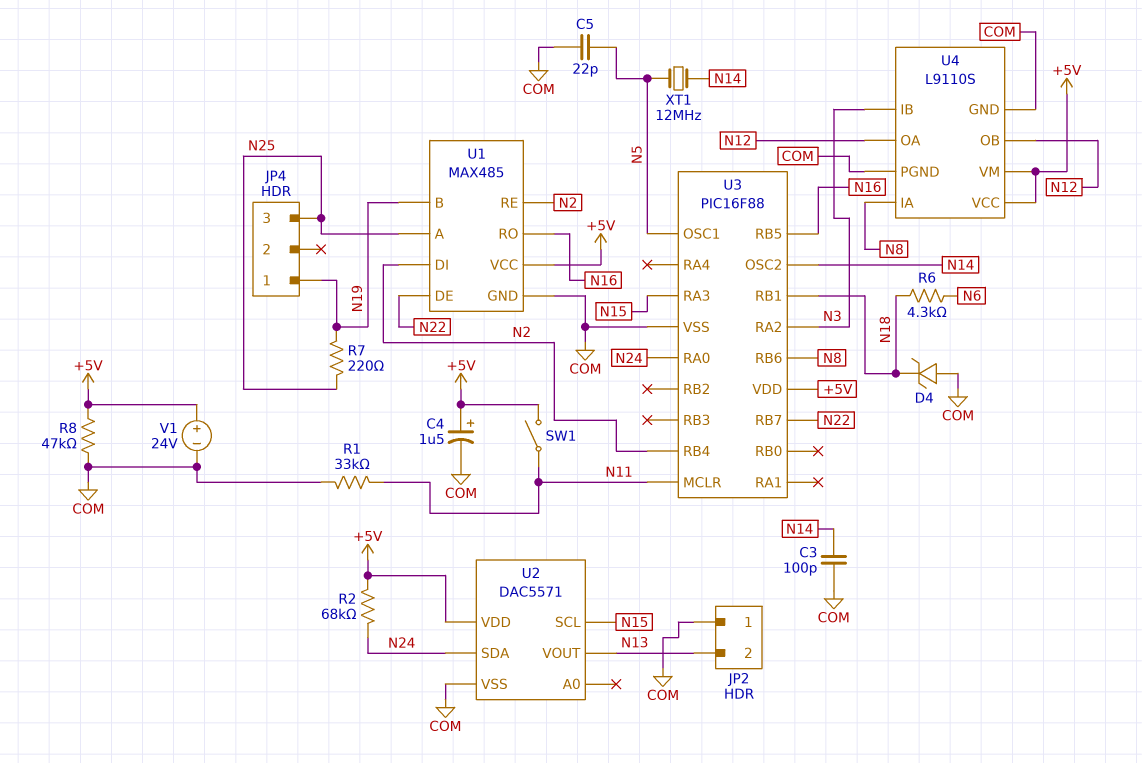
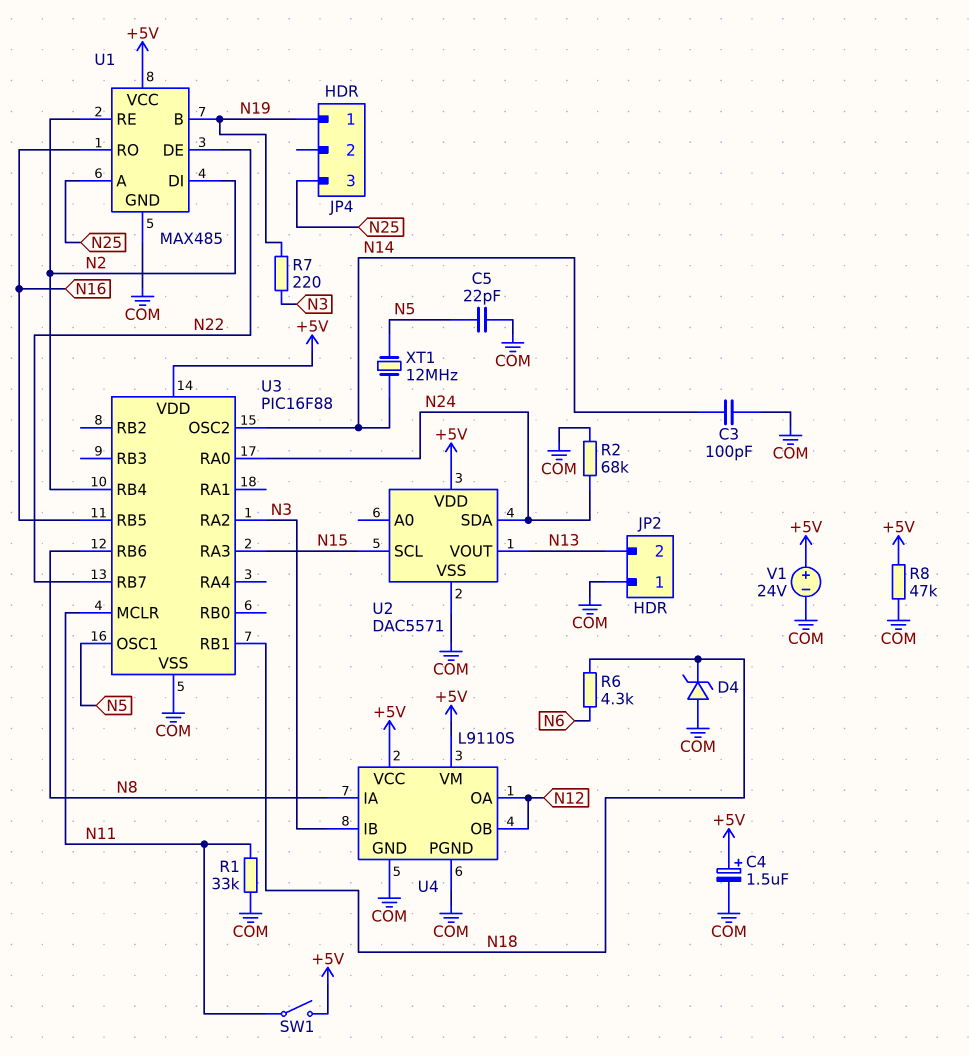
R2: 68k (+5V, N24) -> 68k (COM, N24)
R7: 220 (N19, N25) -> 220 (N3, N19)

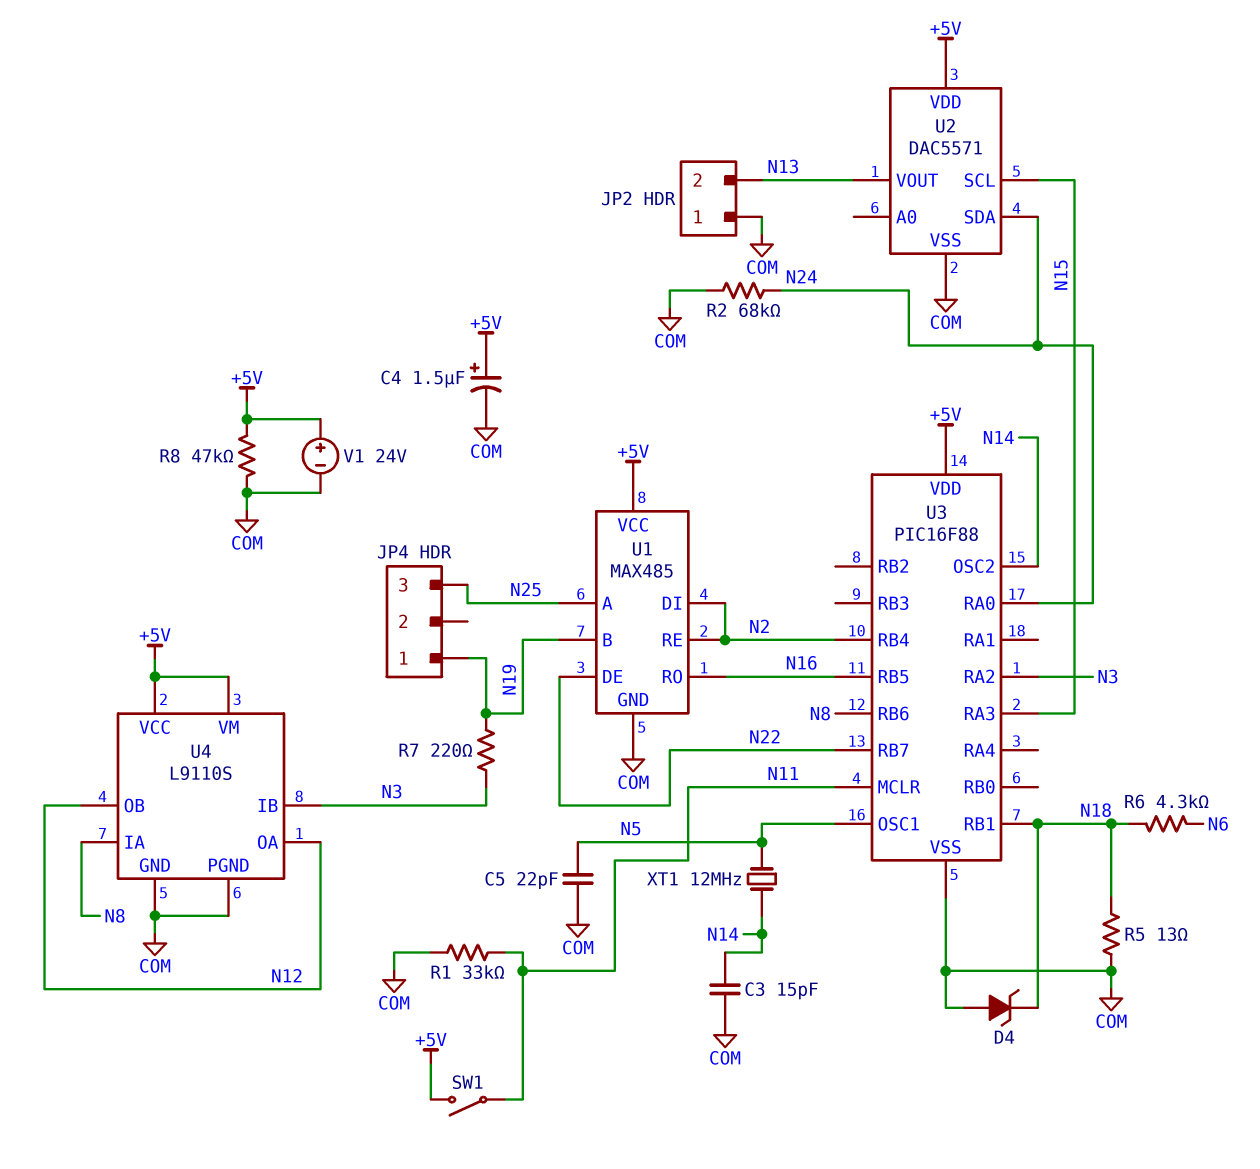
C3: 100pF (COM, N14) -> 15pF (COM, N14)
R5: none -> 13 (COM, N18)

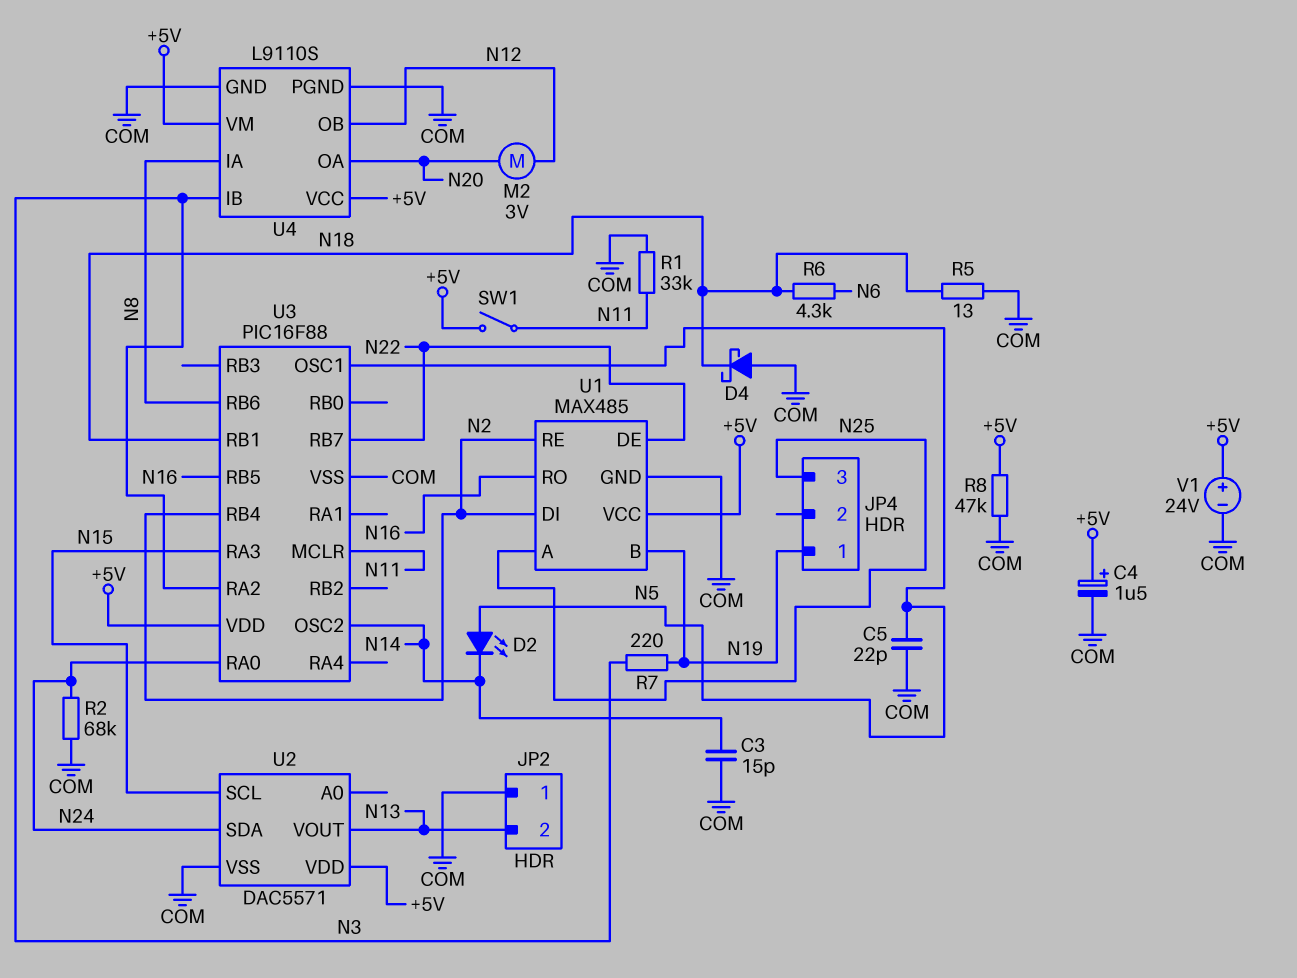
D2: none -> LED (A N5, K N14)
D4: zener (A COM, K N18) -> schottky (A COM, K N18)
M2: none -> motor 3V (N12, N20)
U4 pin OA: N12 -> N20
XT1: 12MHz (N5, N14) -> none

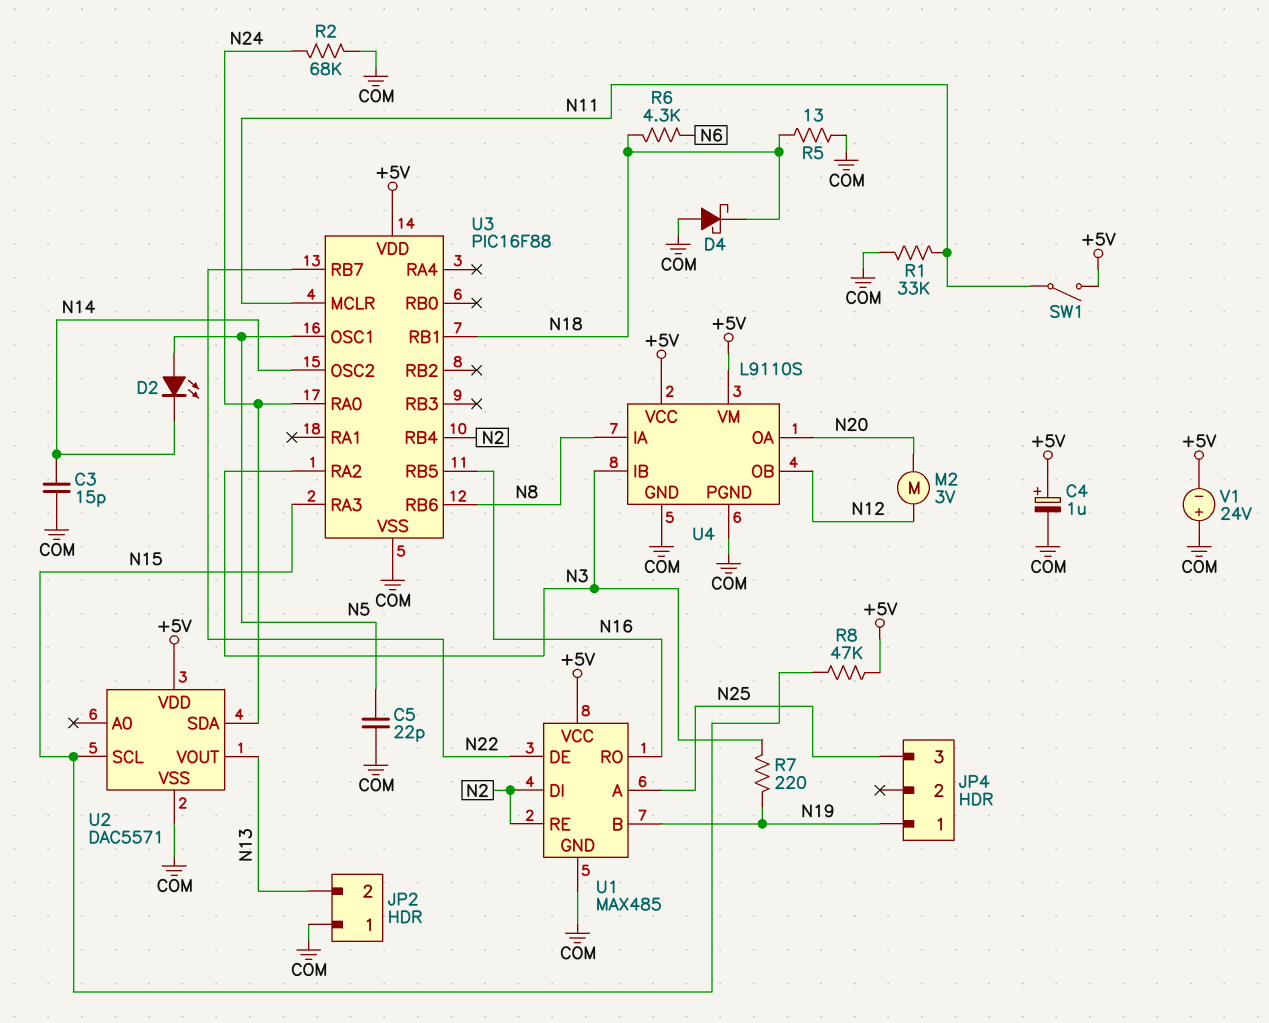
C4: 1.5uF (plus +5V, minus COM) -> 1uF (plus +5V, minus COM)
R8: 47k (+5V, COM) -> 47k (+5V, N15)
V1: 24V (plus +5V, minus COM) -> 24V (plus COM, minus +5V)

